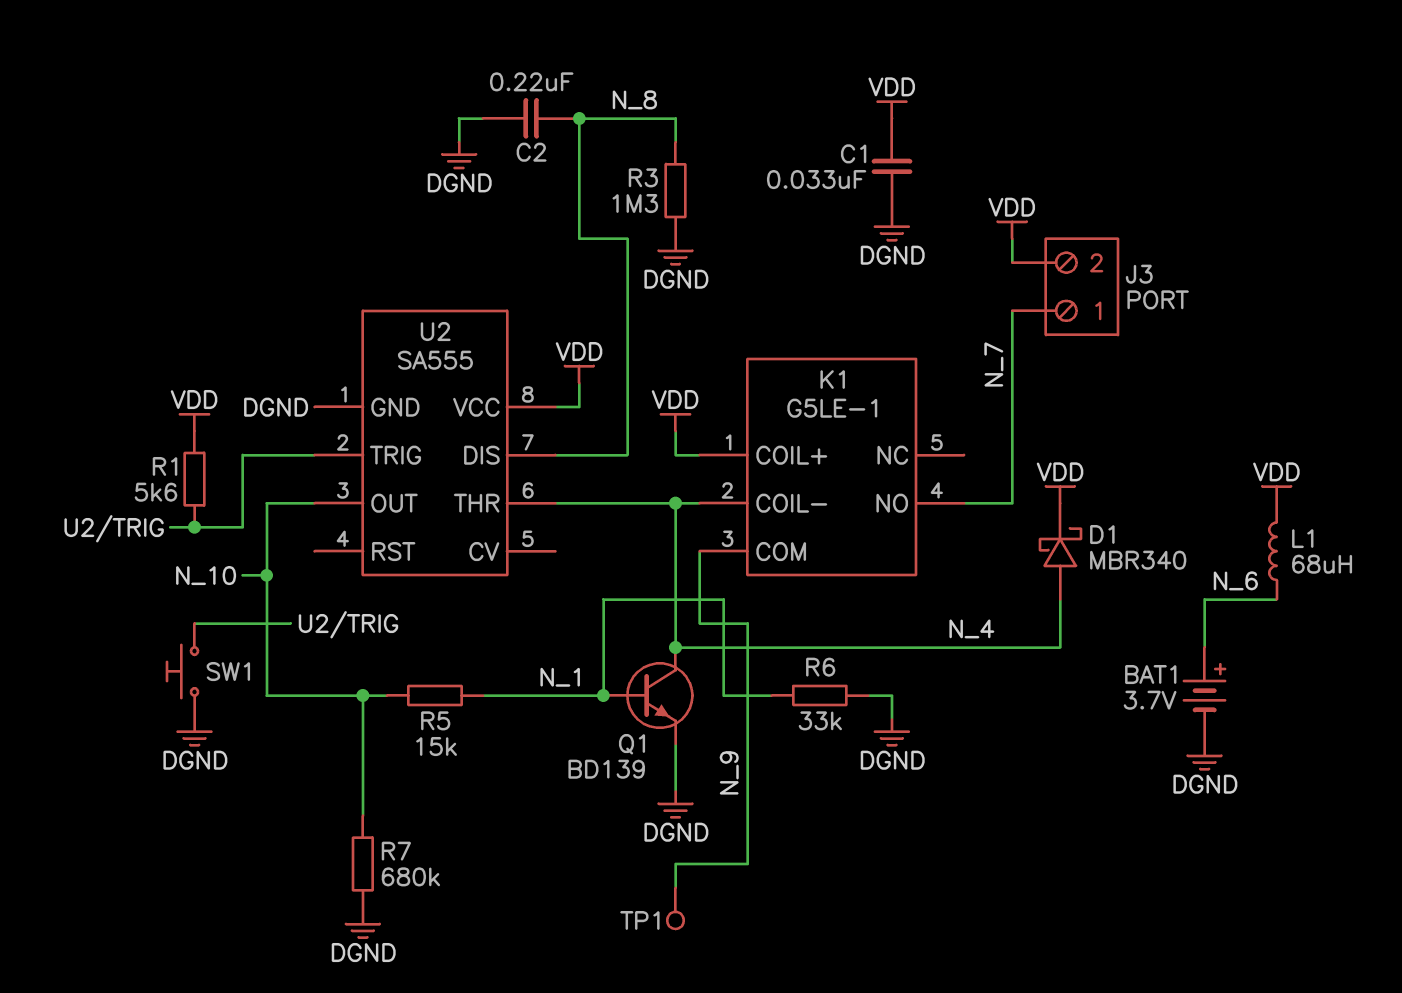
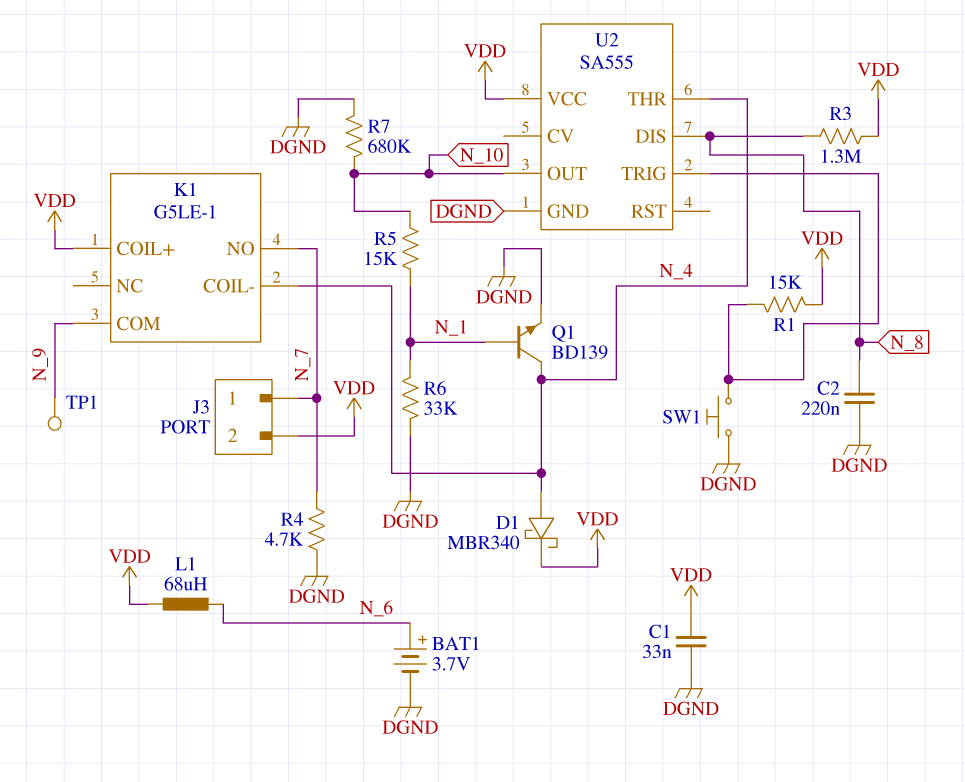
R1: 5.6k (U2/TRIG, VDD) -> 15k (U2/TRIG, VDD)
R3: 1.3M (DGND, N_8) -> 1.3M (N_8, VDD)
R4: none -> 4.7k (DGND, N_7)

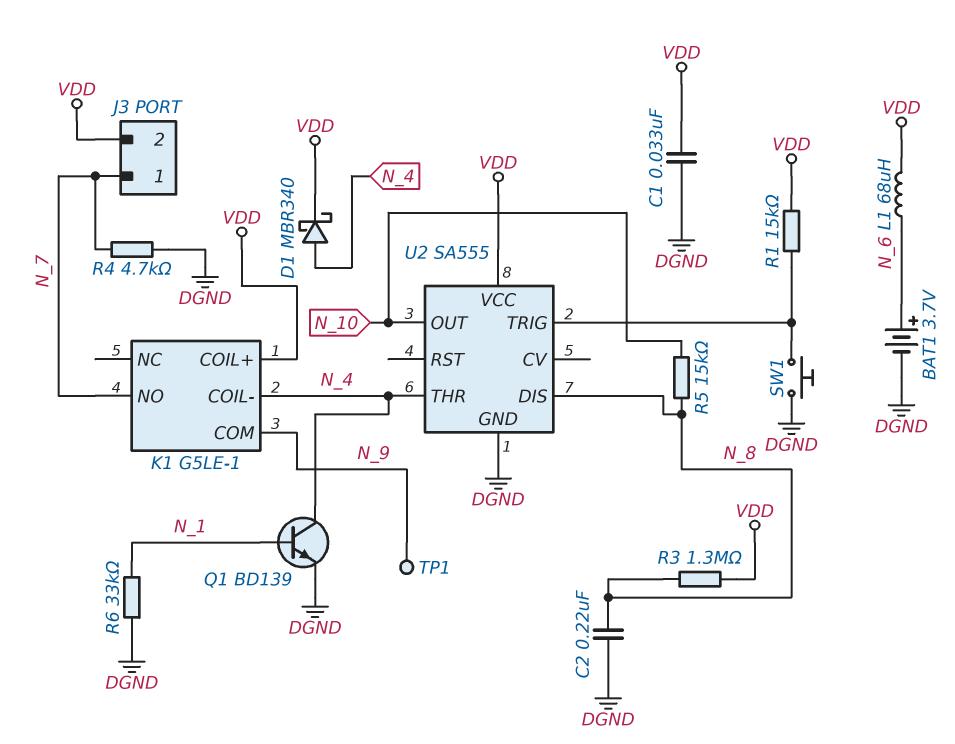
R5: 15k (N_1, N_10) -> 15k (N_8, N_10)
R7: 680k (DGND, N_10) -> none

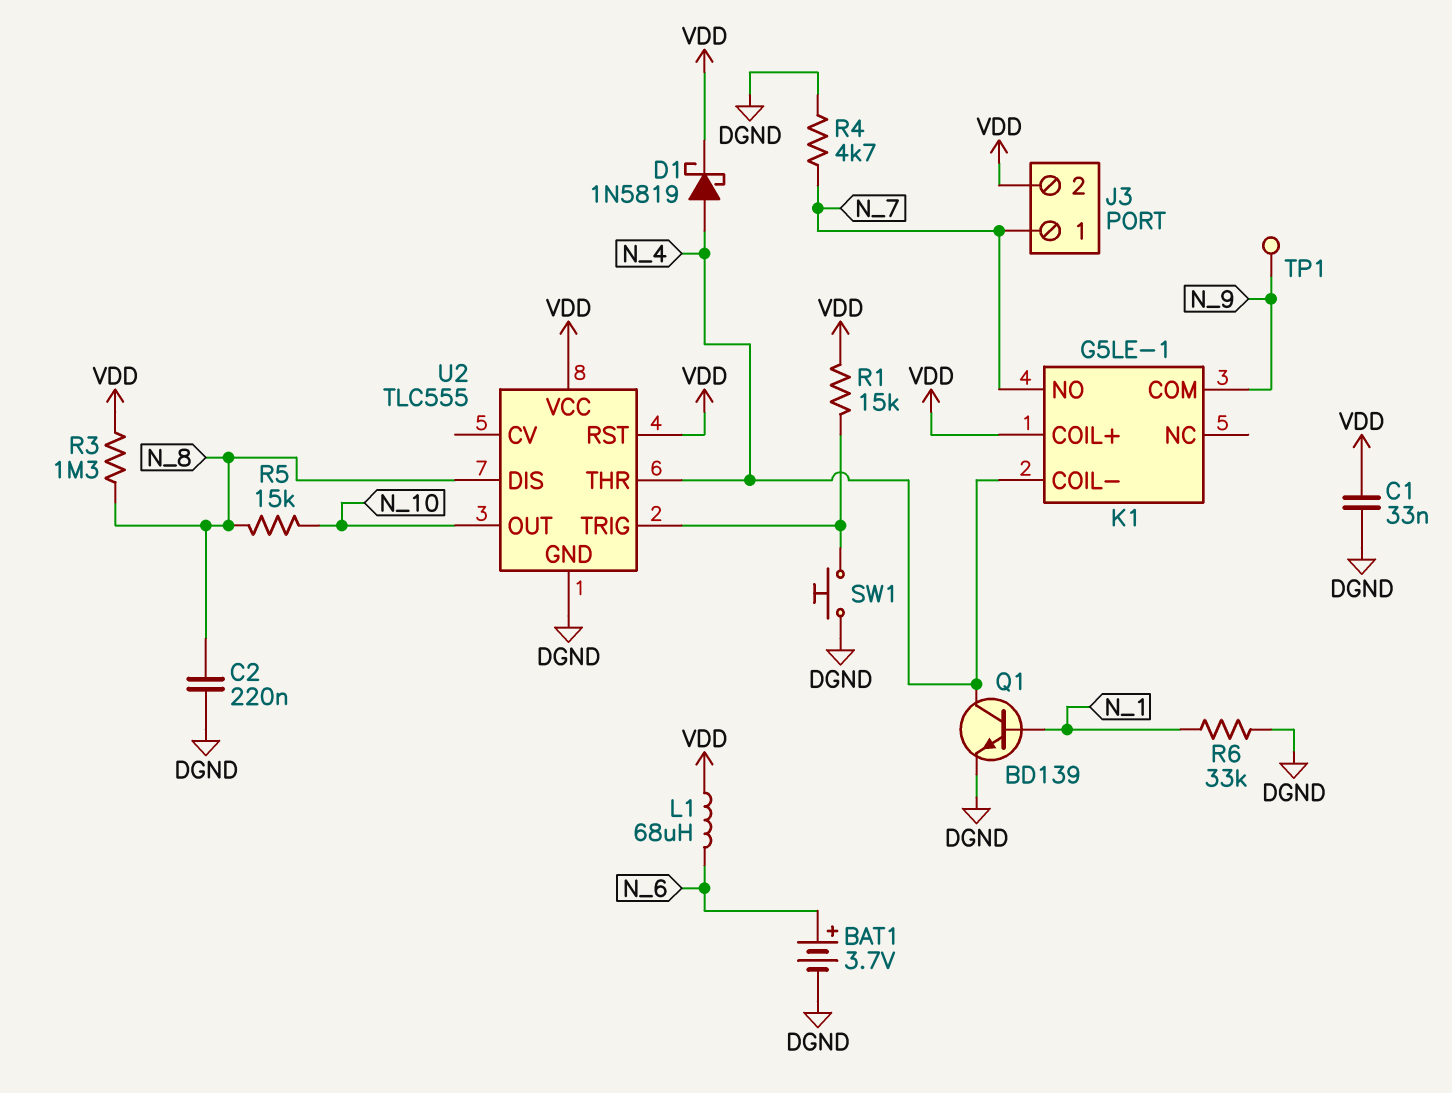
D1: schottky MBR340 (A N_4, K VDD) -> schottky 1N5819 (A N_4, K VDD)
U2: SA555 -> TLC555
U2 pin RST: none -> VDD

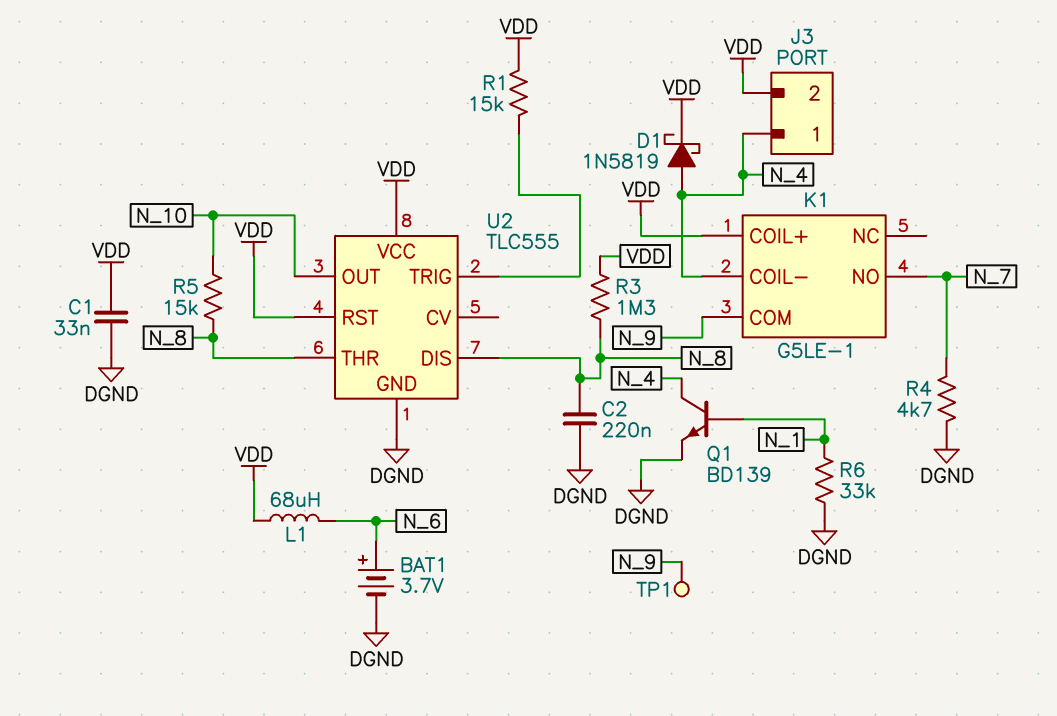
J3 pin 1: N_7 -> N_4
SW1: button (DGND, U2/TRIG) -> none
U2 pin THR: N_4 -> N_8

